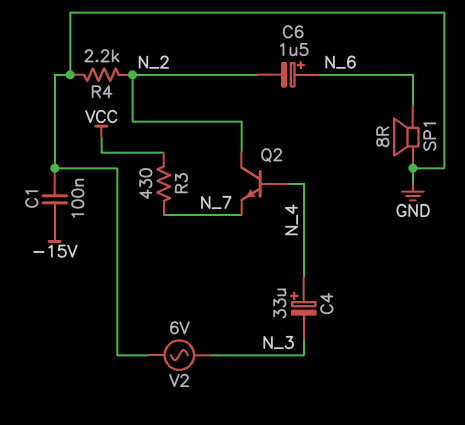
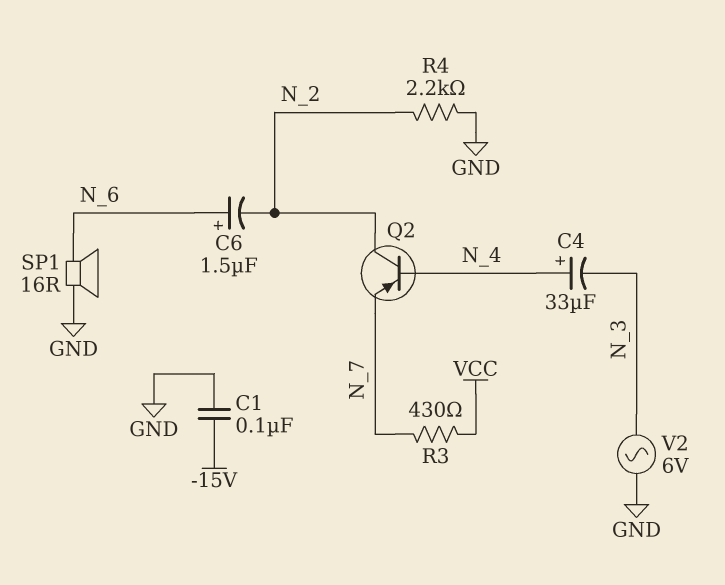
Q2: NPN (B N_4, C N_2, E N_7) -> PNP (B N_4, C N_2, E N_7)
SP1: speaker 8R (GND, N_6) -> speaker 16R (GND, N_6)

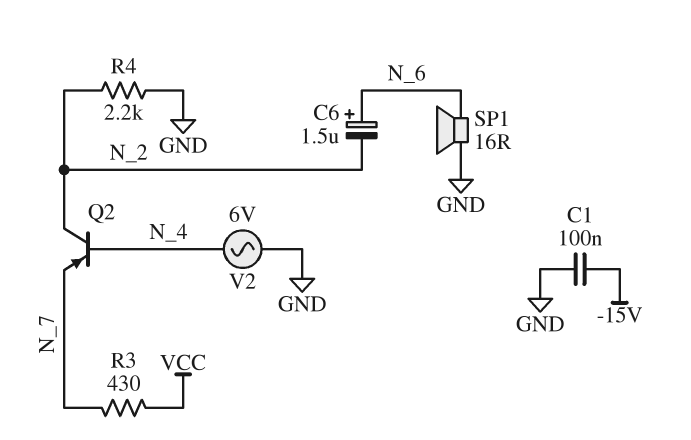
C4: 33uF (plus N_4, minus N_3) -> none
V2: AC 6V (GND, N_3) -> AC 6V (GND, N_4)

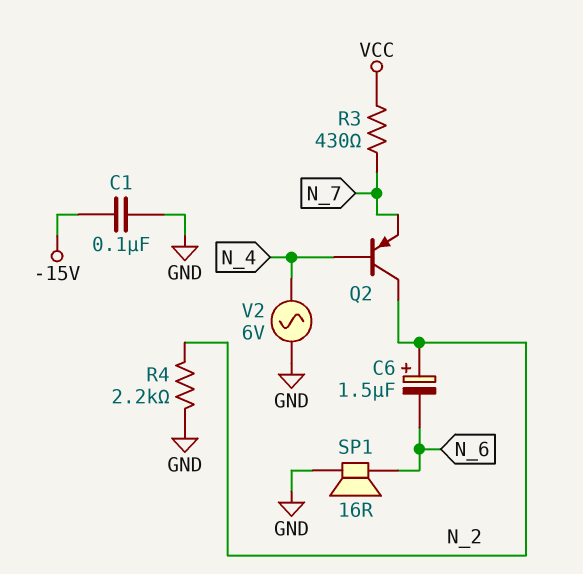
C6: 1.5uF (plus N_6, minus N_2) -> 1.5uF (plus N_2, minus N_6)

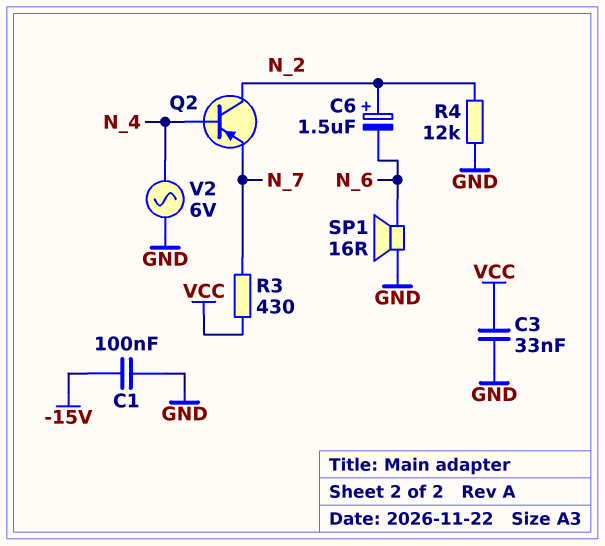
C3: none -> 33nF (GND, VCC)
R4: 2.2k (GND, N_2) -> 12k (GND, N_2)

